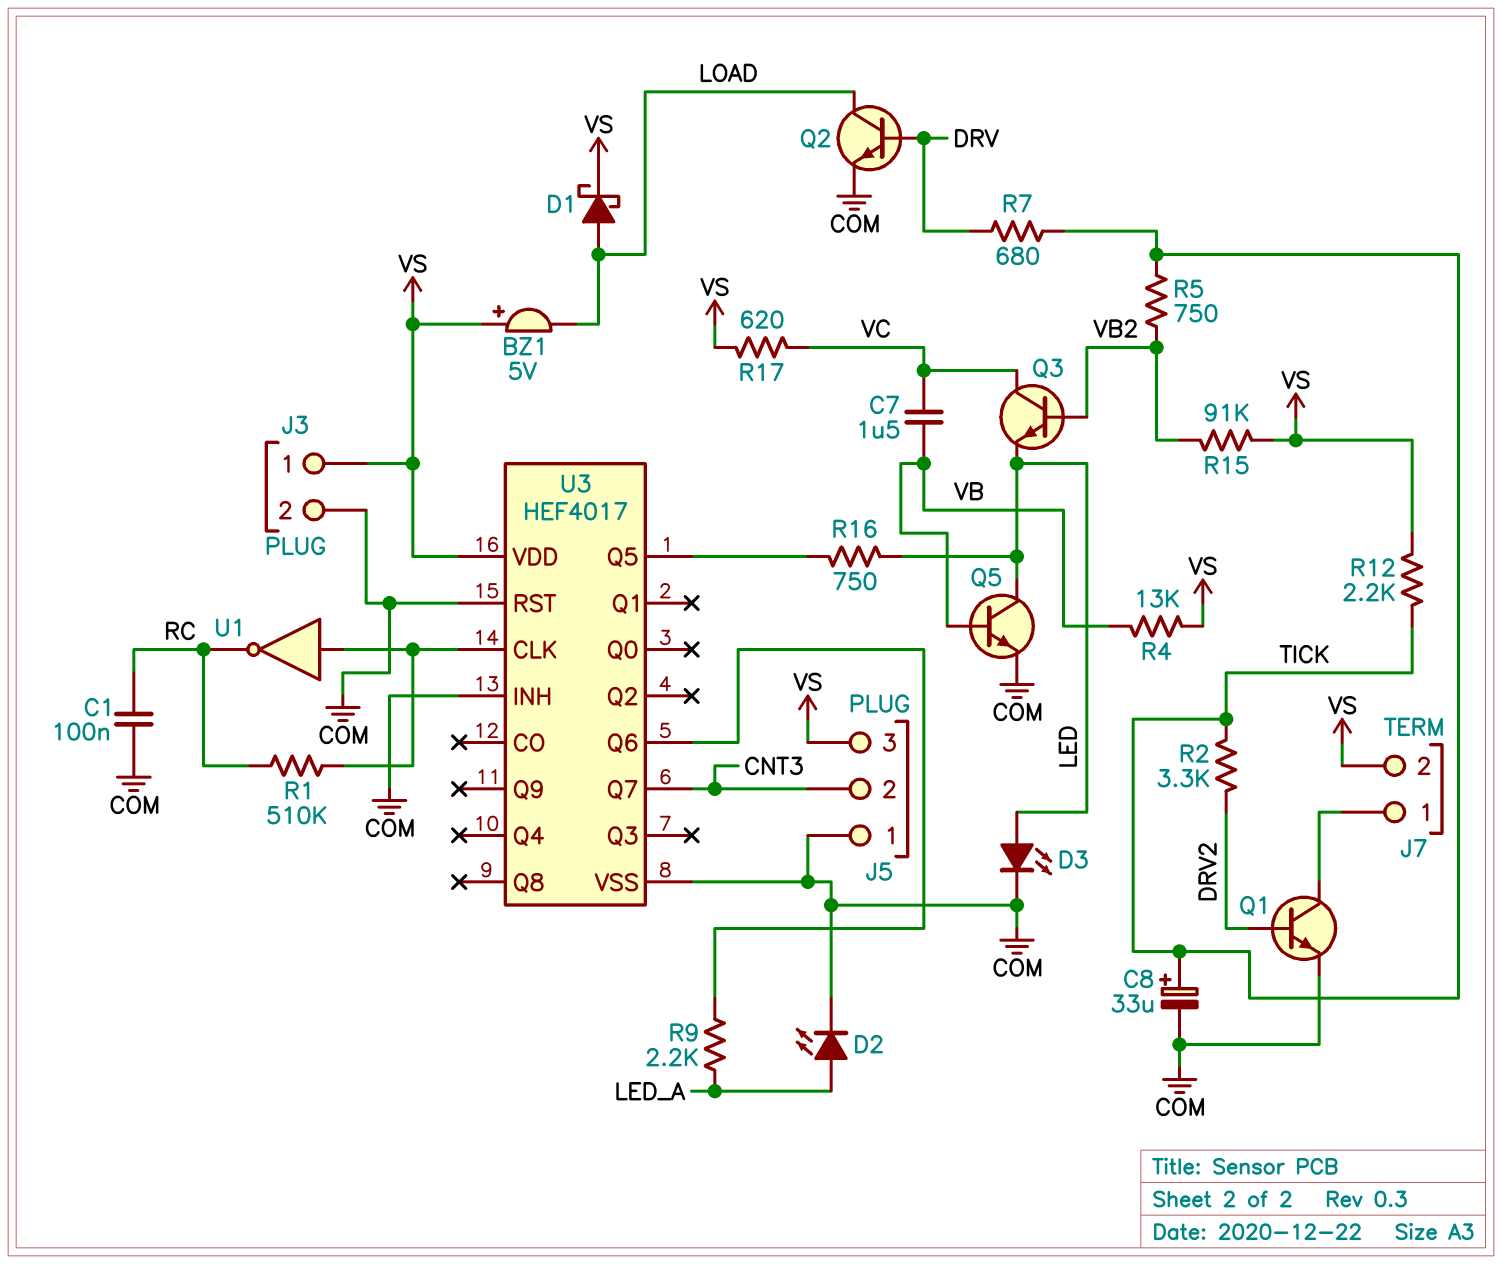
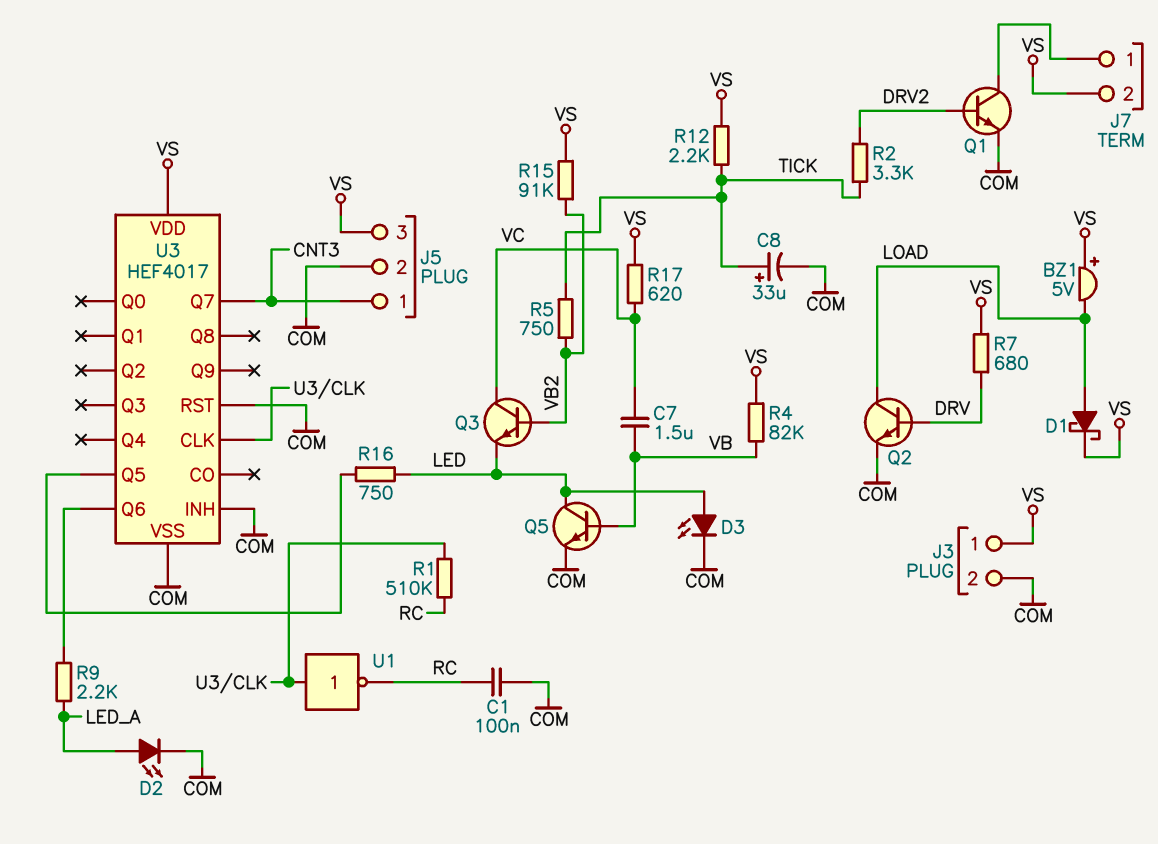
J5 pin 1: COM -> CNT3
J5 pin 2: CNT3 -> COM
R4: 13k (VB, VS) -> 82k (VB, VS)
R7: 680 (DRV, TICK) -> 680 (DRV, VS)

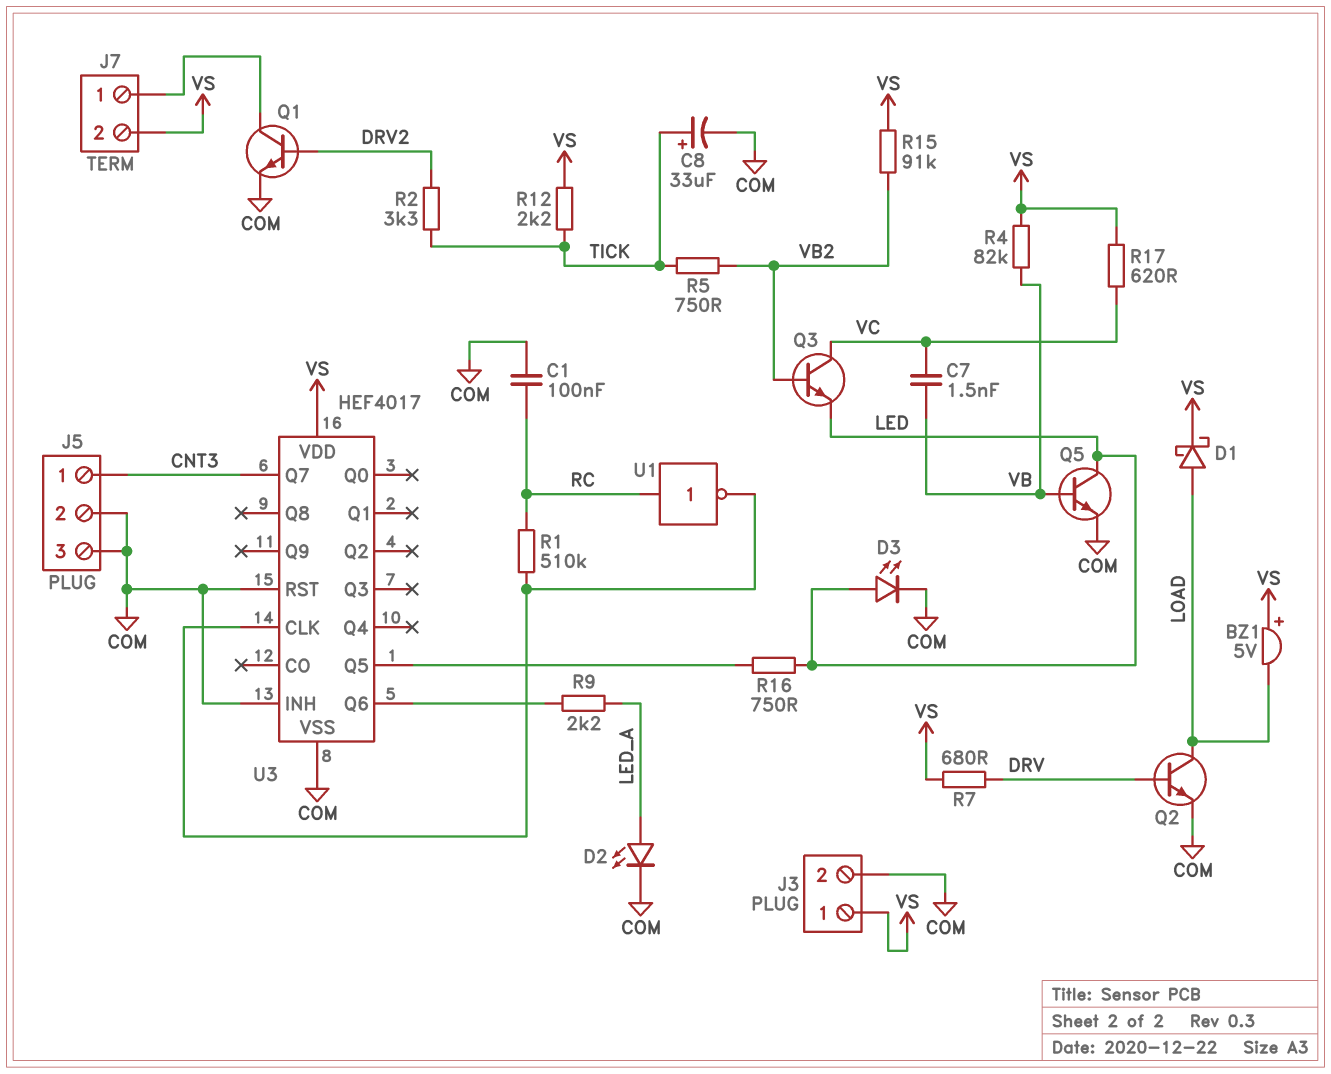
C7: 1.5uF (VB, VC) -> 1.5nF (VB, VC)
J5 pin 3: VS -> COM
U1: NOT (in U3/CLK, out RC) -> NOT (in RC, out U3/CLK)

